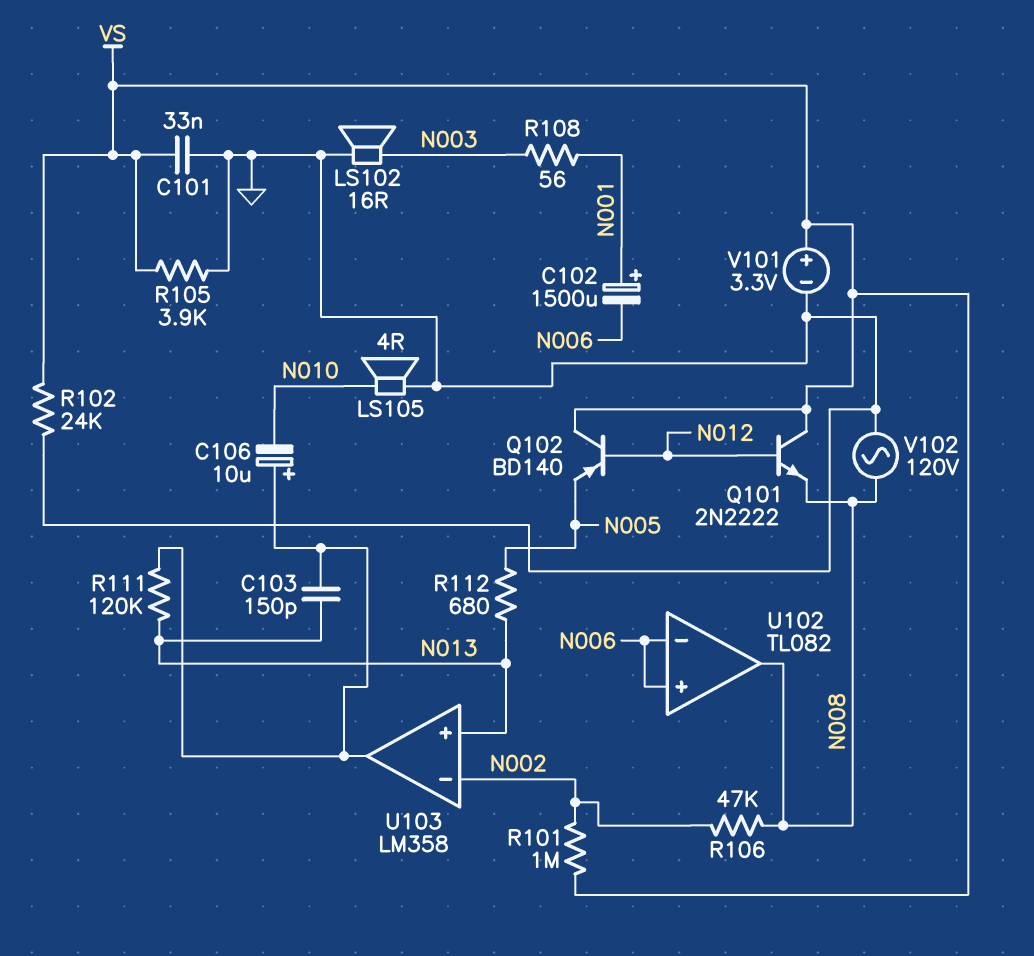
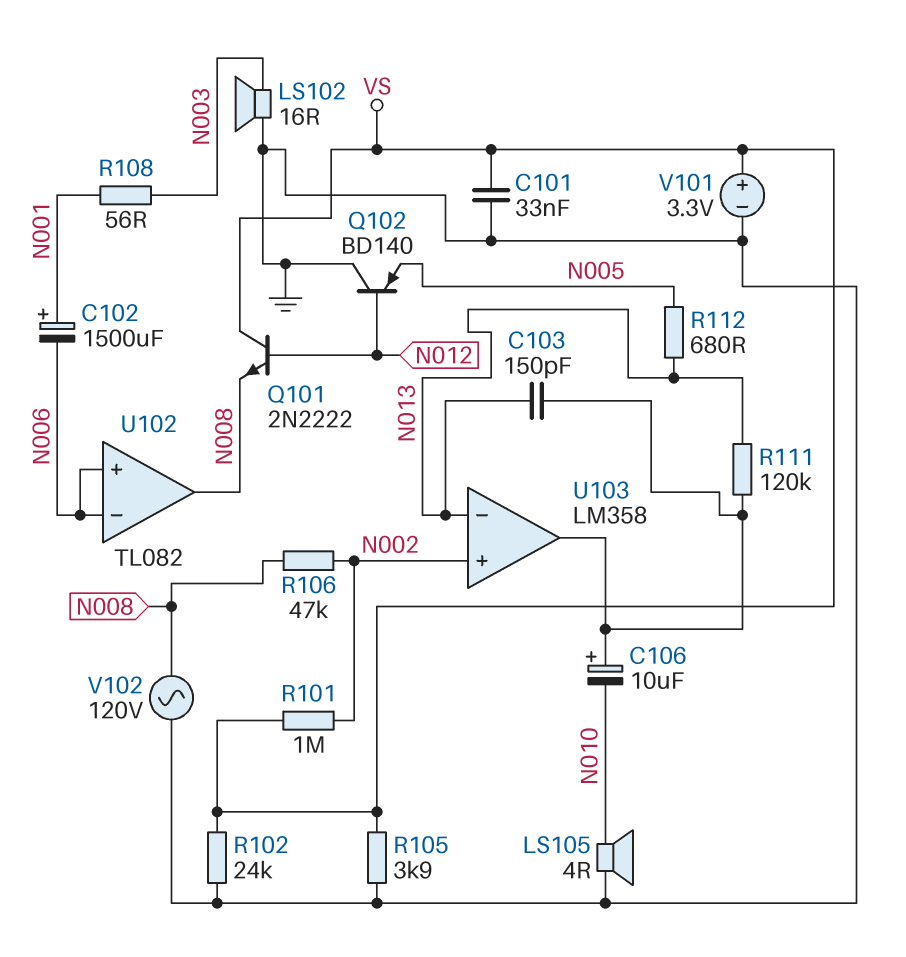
Q102: PNP BD140 (B N012, C VS, E N005) -> PNP BD140 (B N012, C GND, E N005)
U103 pin in+: N013 -> N002
U103 pin in-: N002 -> N013

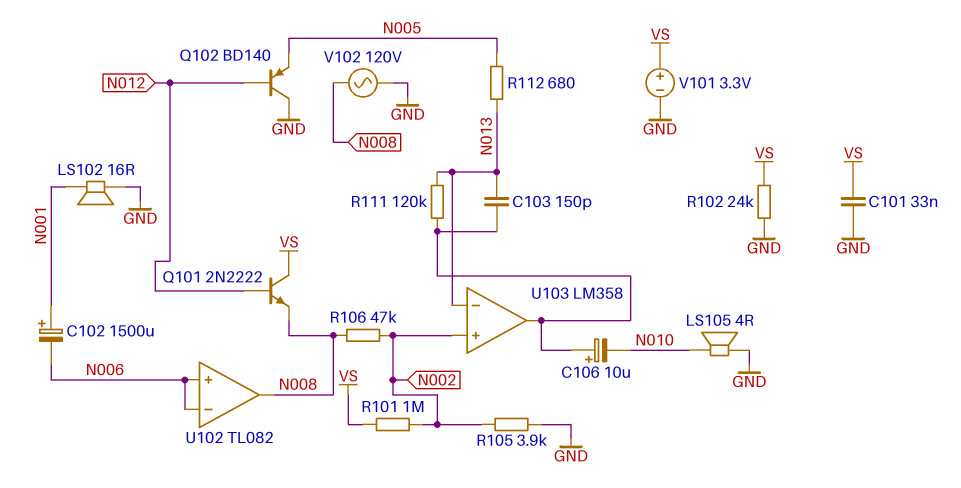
LS102: speaker 16R (GND, N003) -> speaker 16R (GND, N001)
R105: 3.9k (GND, VS) -> 3.9k (GND, N002)
R108: 56 (N001, N003) -> none

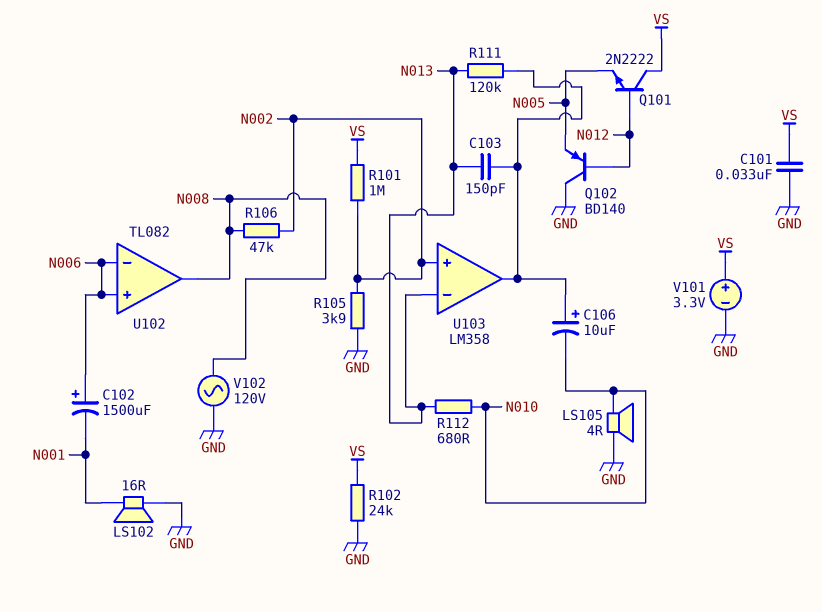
C102: 1500uF (plus N001, minus N006) -> 1500uF (plus N006, minus N001)
Q101: NPN 2N2222 (B N012, C VS, E N008) -> NPN 2N2222 (B N012, C VS, E N005)
R112: 680 (N005, N013) -> 680 (N010, N013)

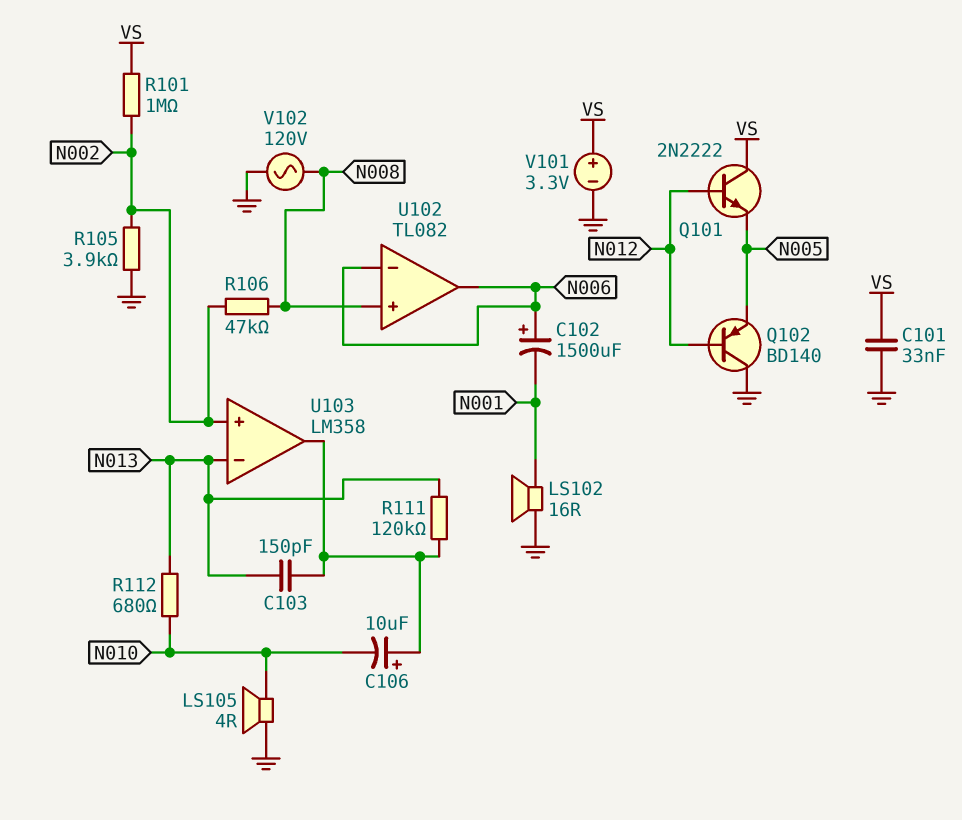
R102: 24k (GND, VS) -> none
U102 pin in+: N006 -> N008
U102 pin out: N008 -> N006

